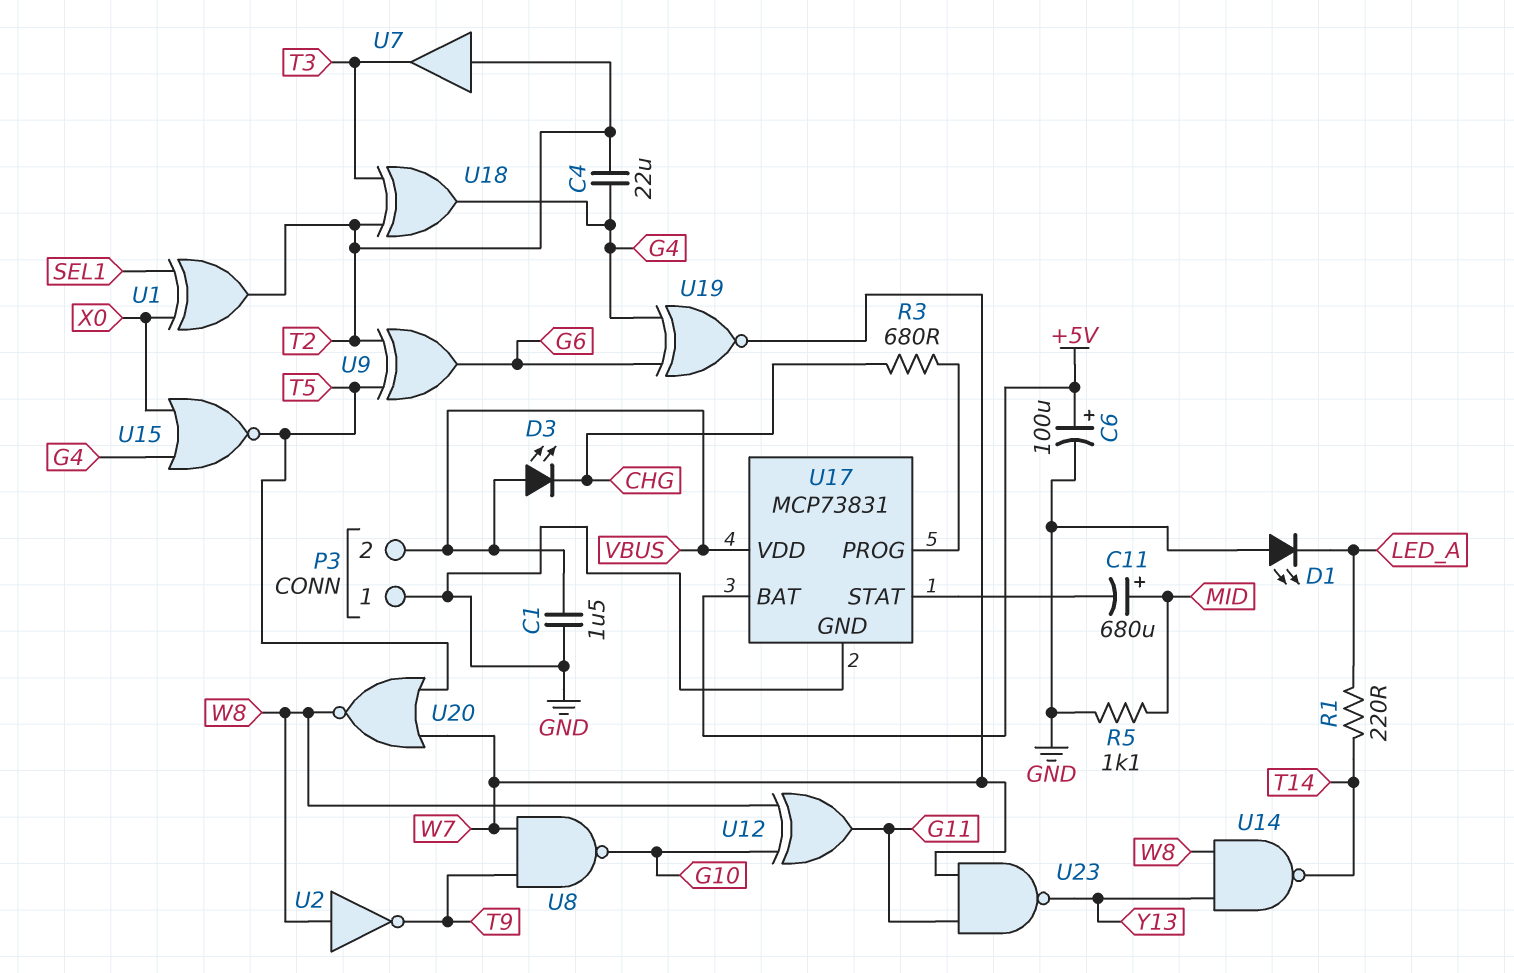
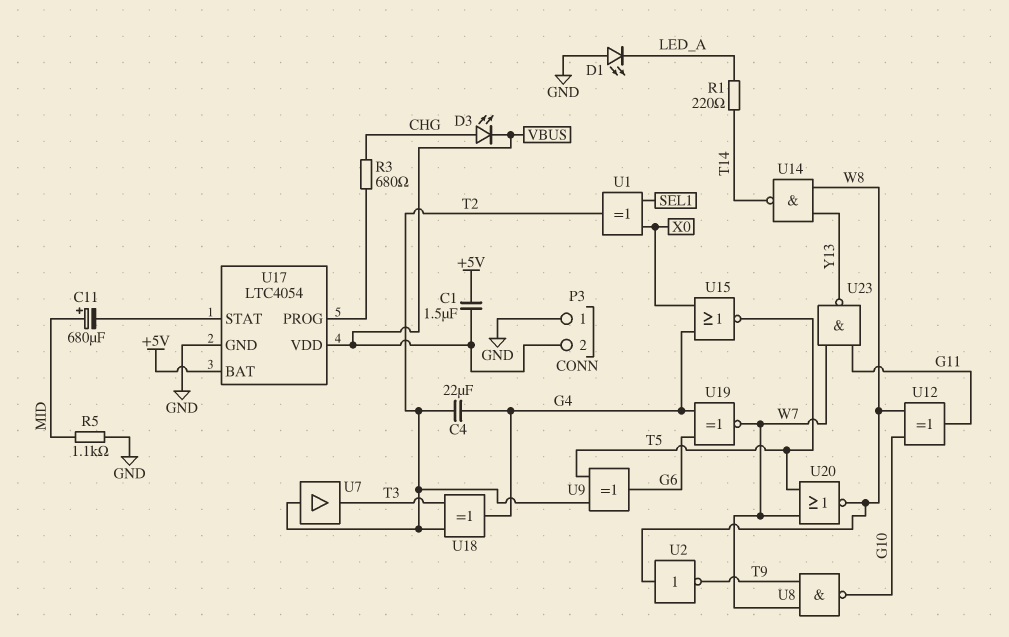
C1: 1.5uF (GND, VBUS) -> 1.5uF (+5V, VBUS)
C6: 100uF (plus +5V, minus GND) -> none
D3: LED (A VBUS, K CHG) -> LED (A CHG, K VBUS)
U17: MCP73831 -> LTC4054

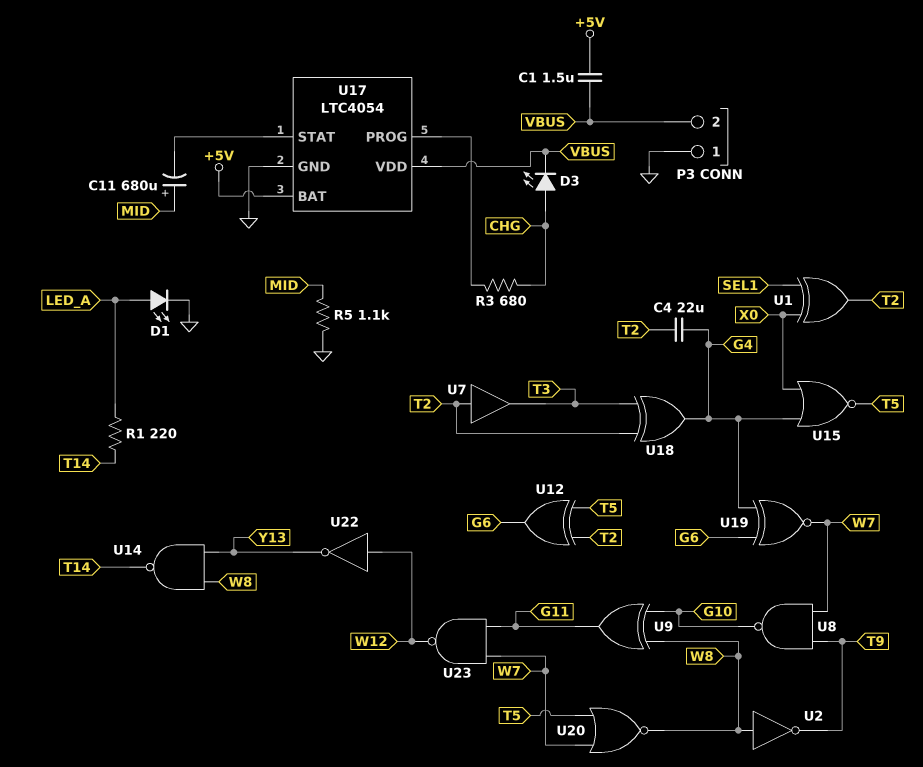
D1: LED (A GND, K LED_A) -> LED (A LED_A, K GND)
U9: XOR (in T2, in T5, out G6) -> XOR (in G10, in W8, out G11)
U12: XOR (in G10, in W8, out G11) -> XOR (in T2, in T5, out G6)
U22: none -> NOT (in W12, out Y13)
U23: NAND (in G11, in W7, out Y13) -> NAND (in G11, in W7, out W12)

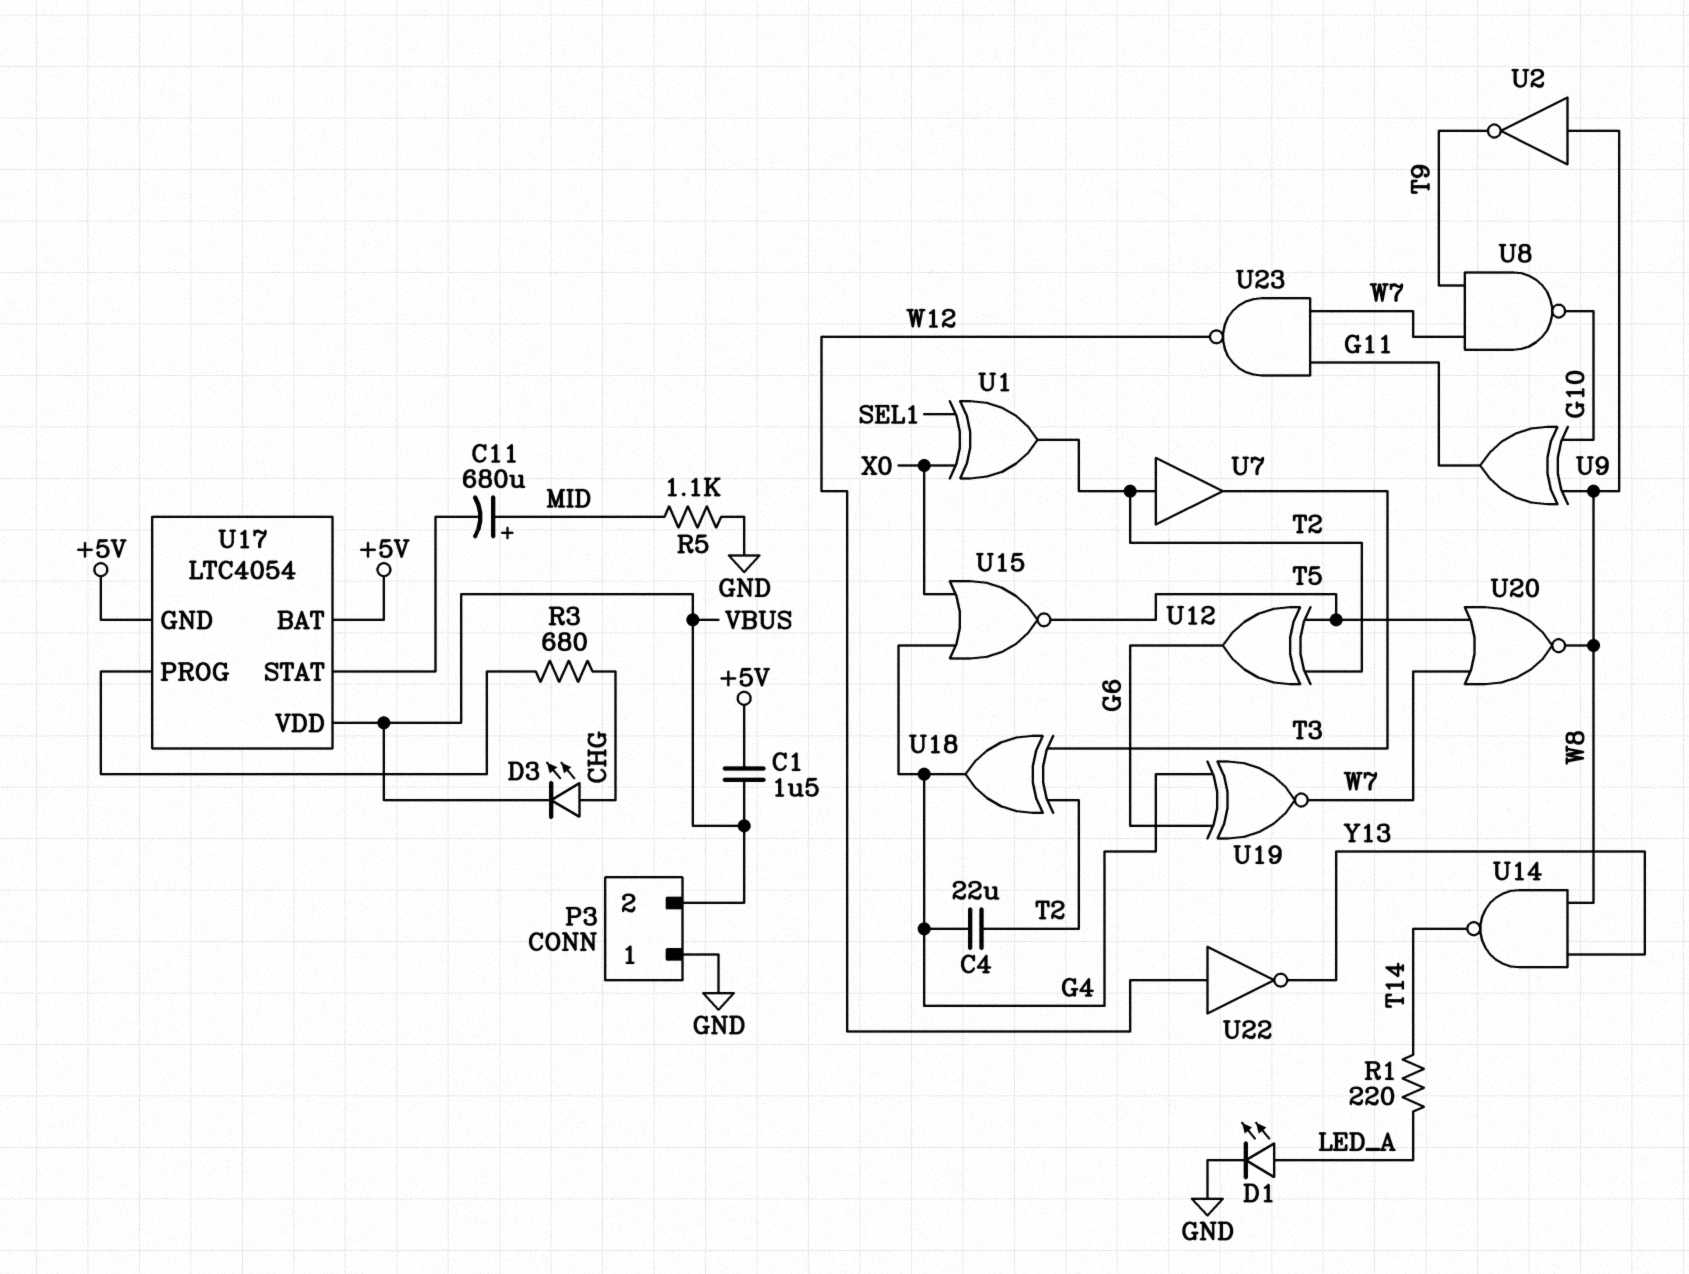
U17 pin GND: GND -> +5V

